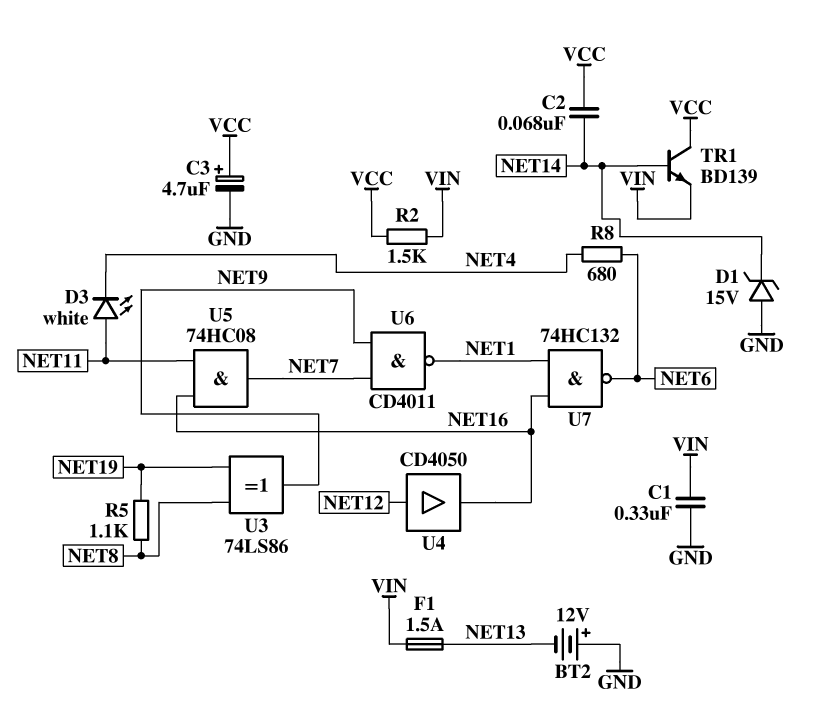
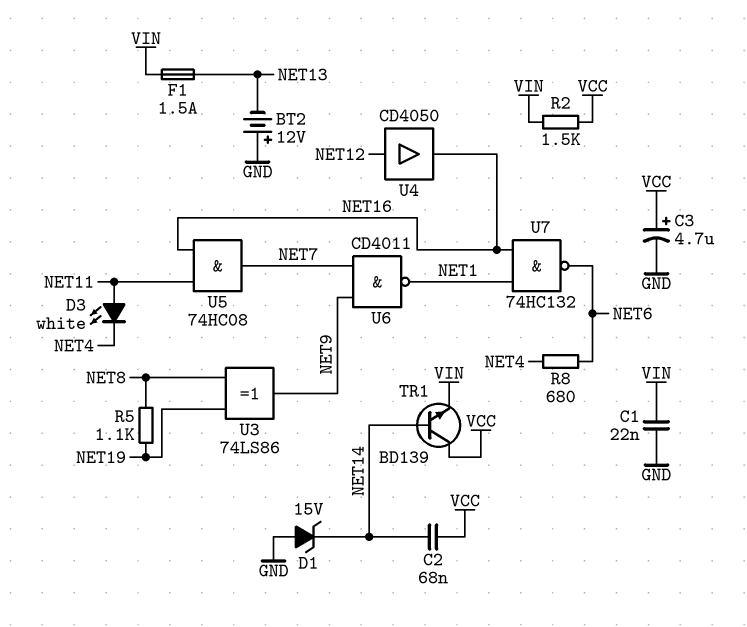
C1: 330nF (GND, VIN) -> 22nF (GND, VIN)

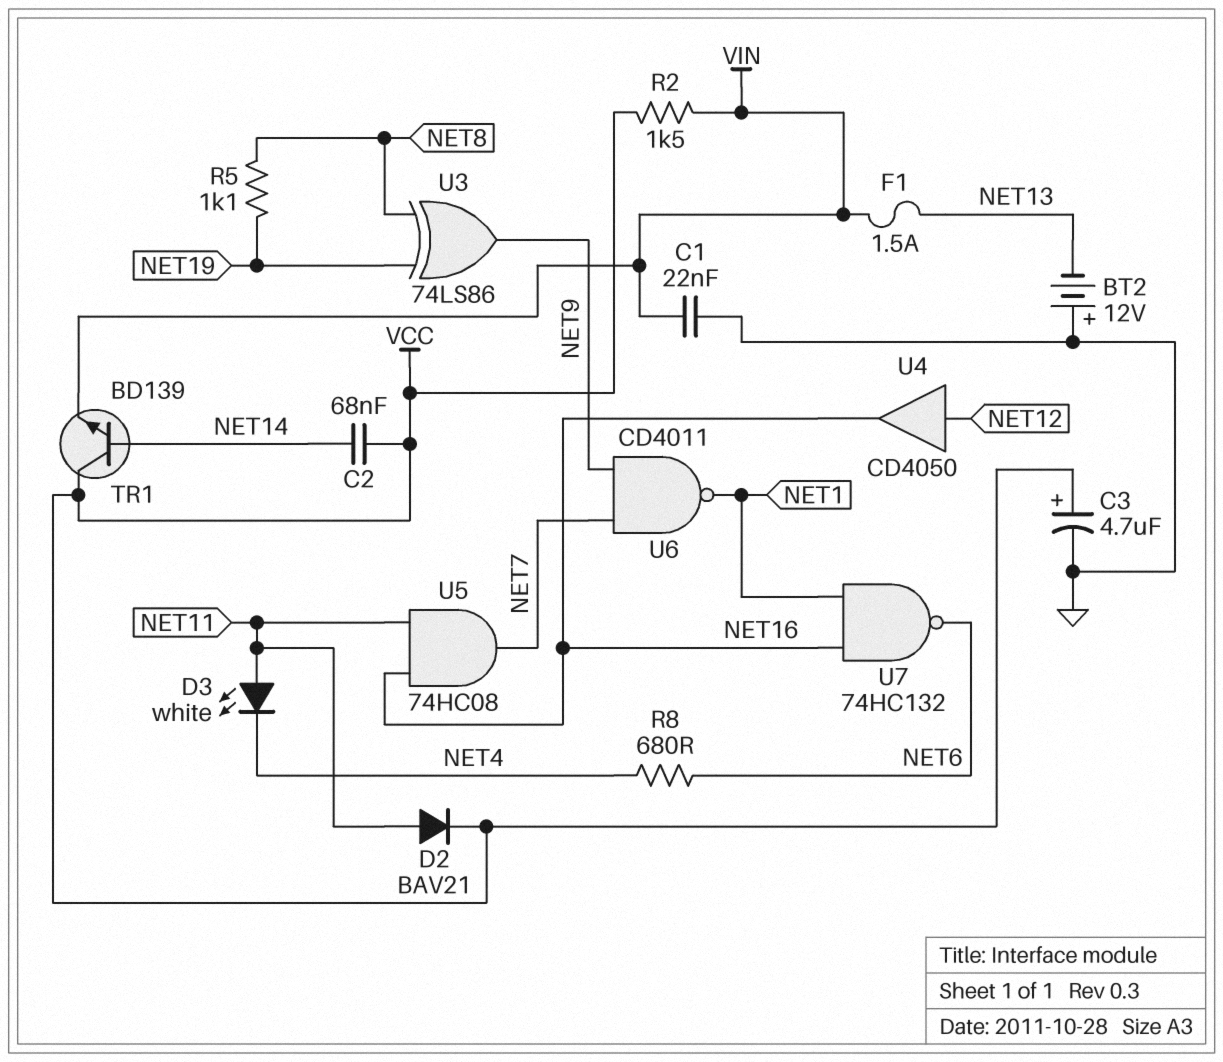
D1: zener 15V (A GND, K NET14) -> none
D2: none -> diode BAV21 (A NET11, K VCC)

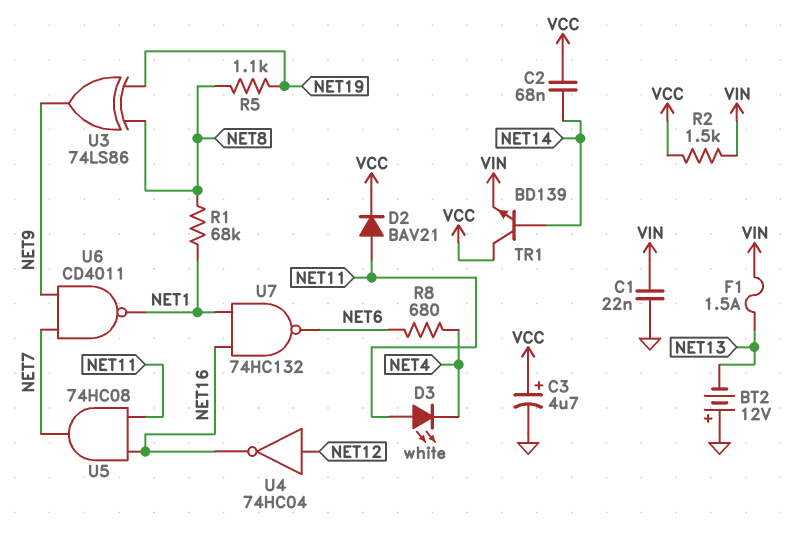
R1: none -> 68k (NET1, NET8)
U4: buffer CD4050 (in NET12, out NET16) -> NOT 74HC04 (in NET12, out NET16)

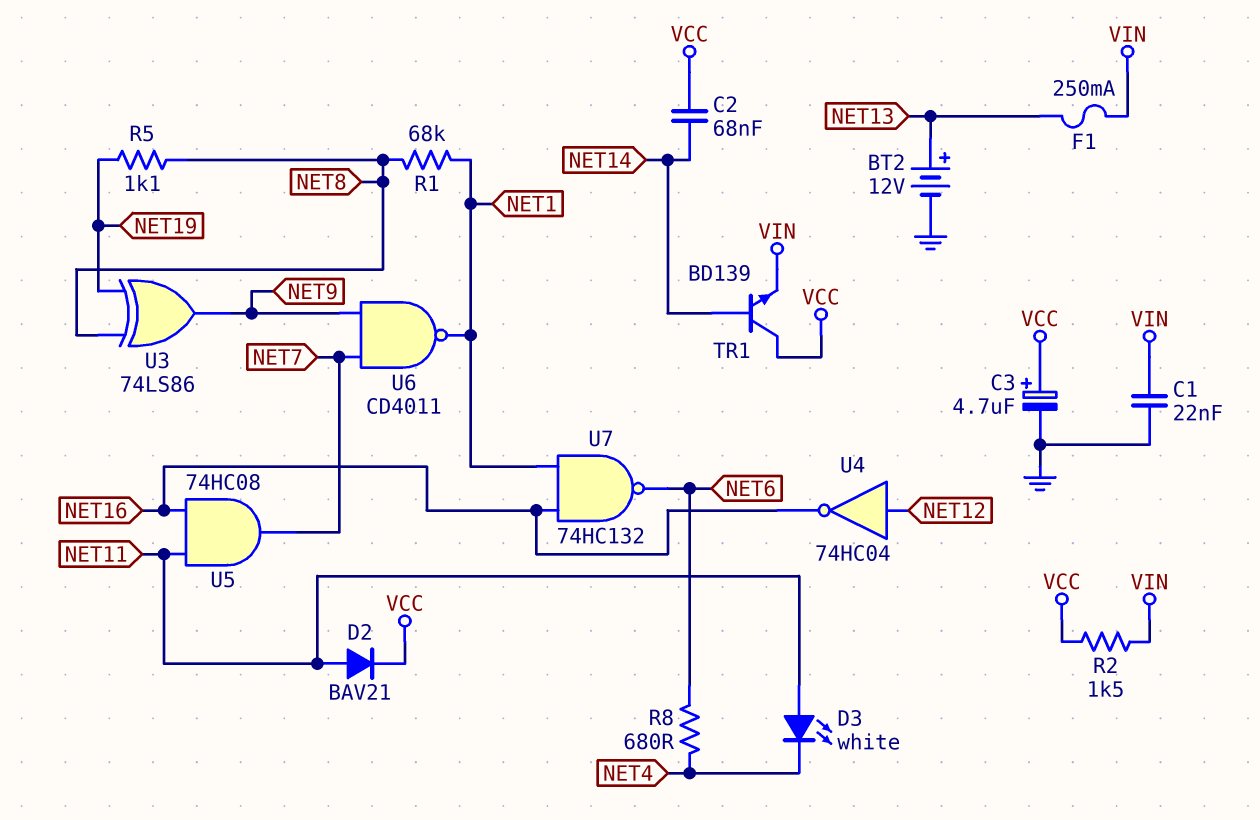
BT2: 12V (plus GND, minus NET13) -> 12V (plus NET13, minus GND)
F1: 1.5A (NET13, VIN) -> 250mA (NET13, VIN)

